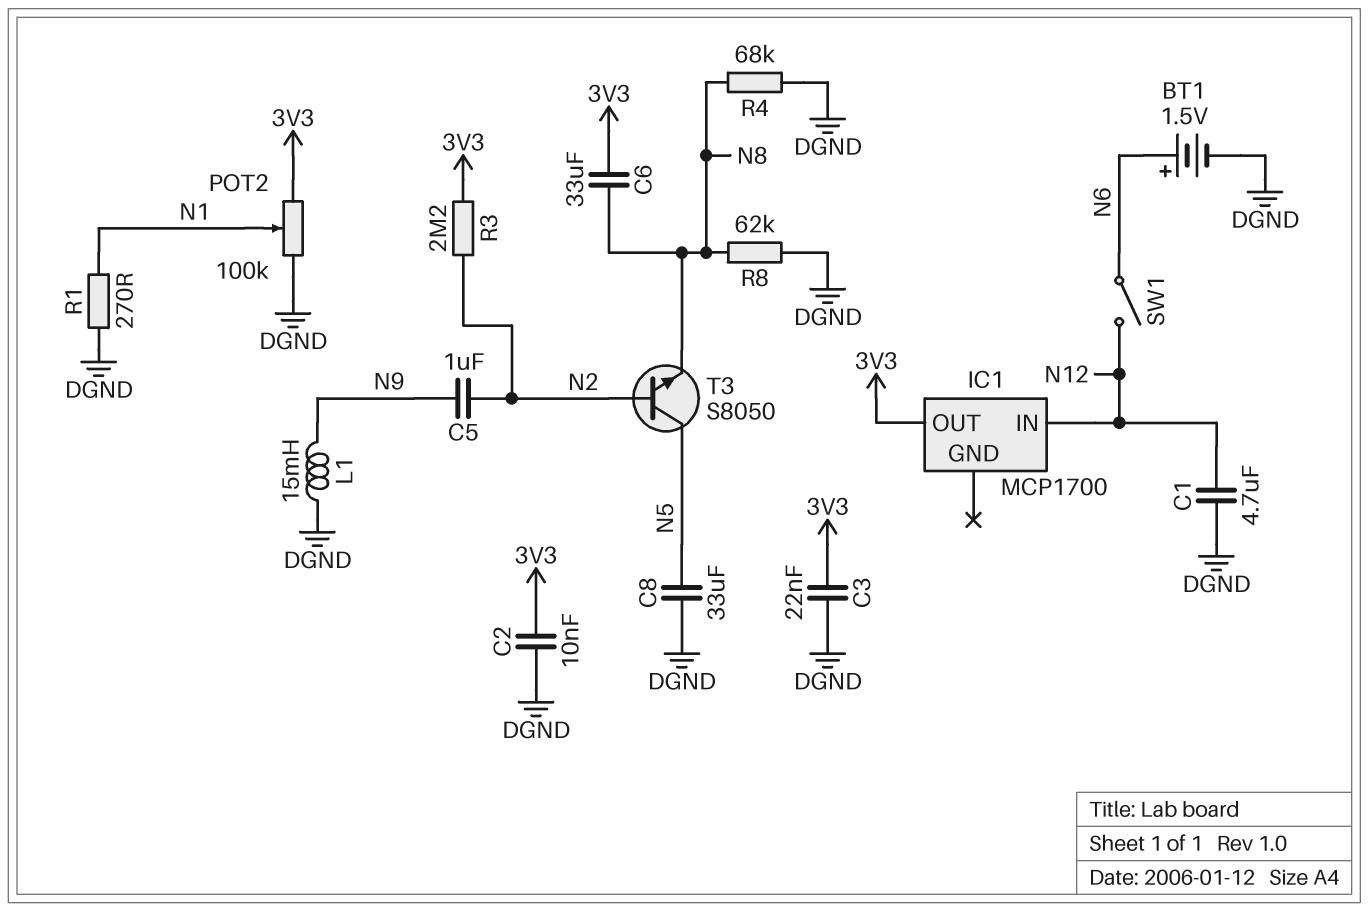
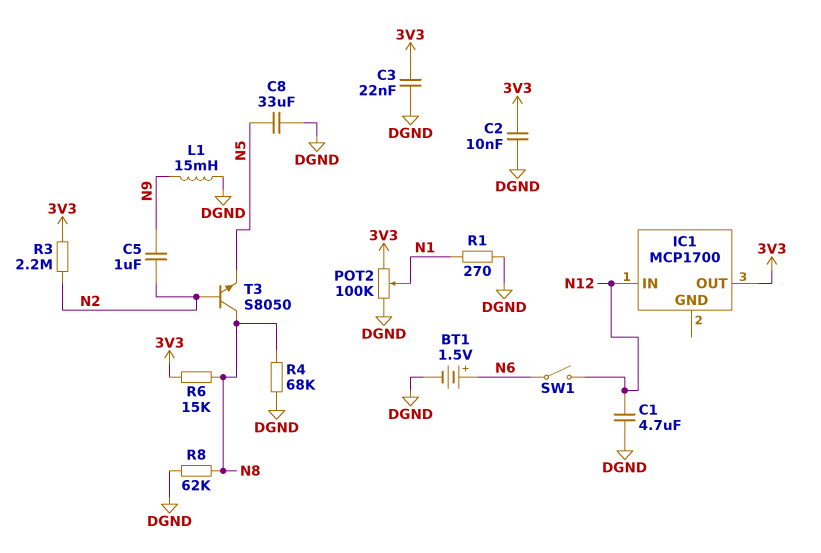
C6: 33uF (3V3, N8) -> none
R6: none -> 15k (3V3, N8)
T3: NPN S8050 (B N2, C N5, E N8) -> NPN S8050 (B N2, C N8, E N5)

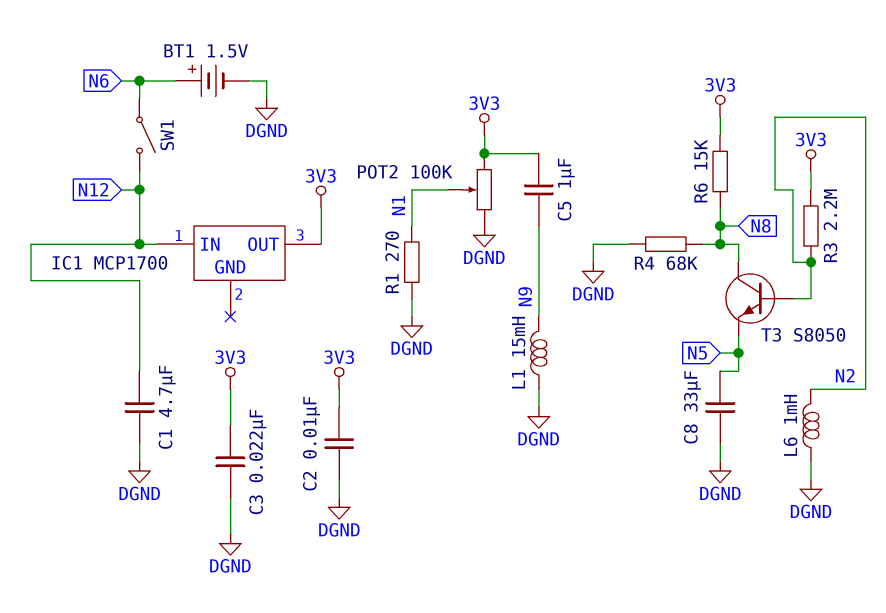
C5: 1uF (N2, N9) -> 1uF (3V3, N9)
L6: none -> 1mH (DGND, N2)
R8: 62k (DGND, N8) -> none

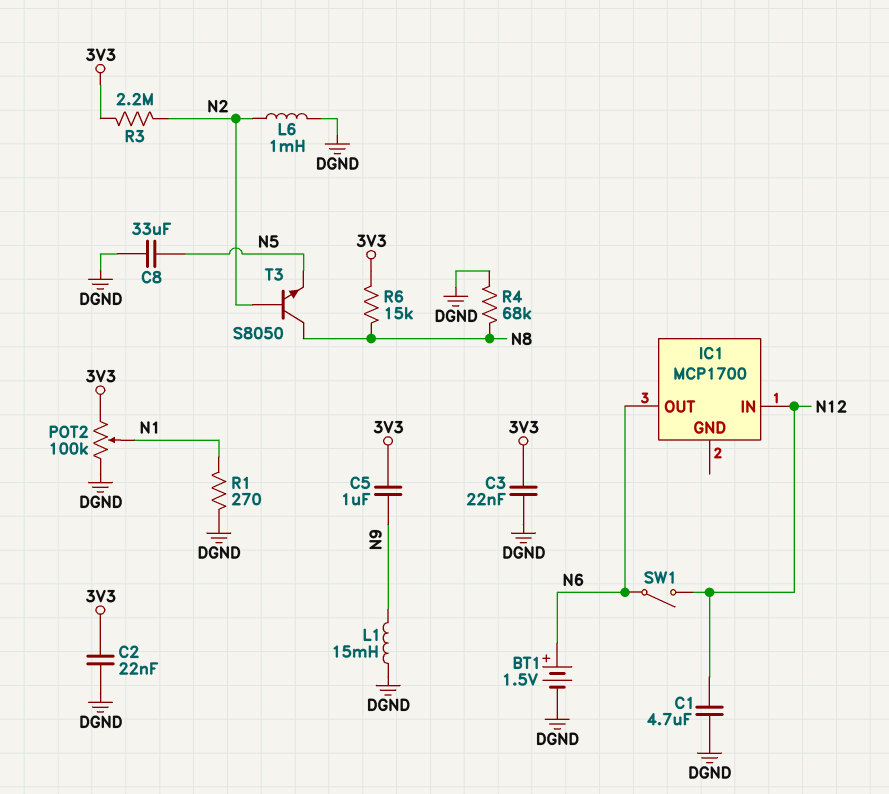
C2: 10nF (3V3, DGND) -> 22nF (3V3, DGND)
IC1 pin OUT: 3V3 -> N6

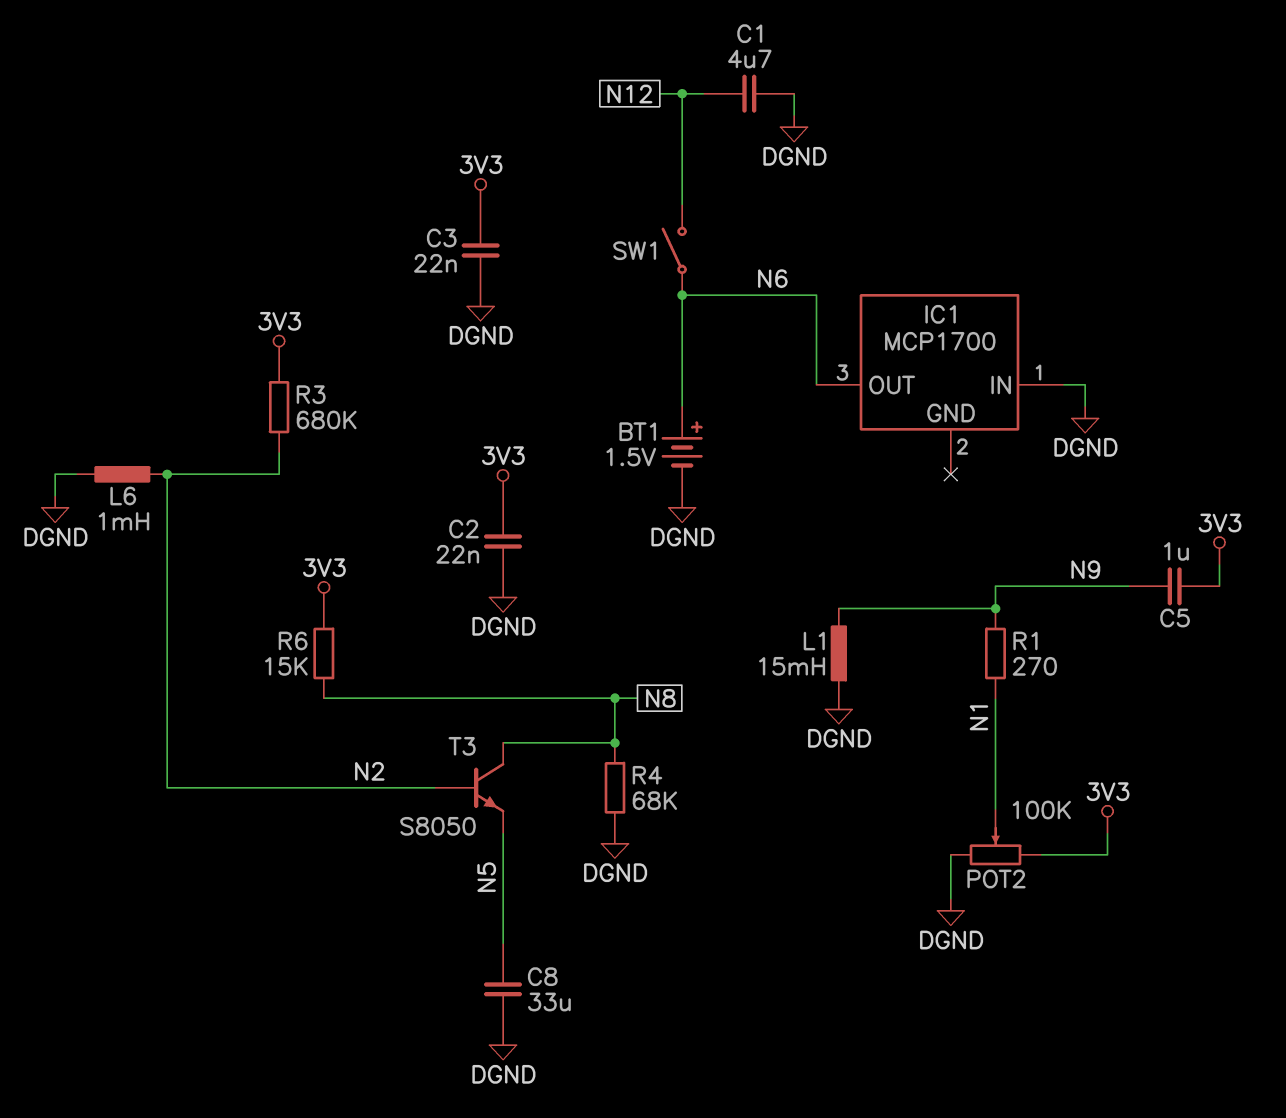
IC1 pin IN: N12 -> DGND
R1: 270 (DGND, N1) -> 270 (N1, N9)
R3: 2.2M (3V3, N2) -> 680k (3V3, N2)

